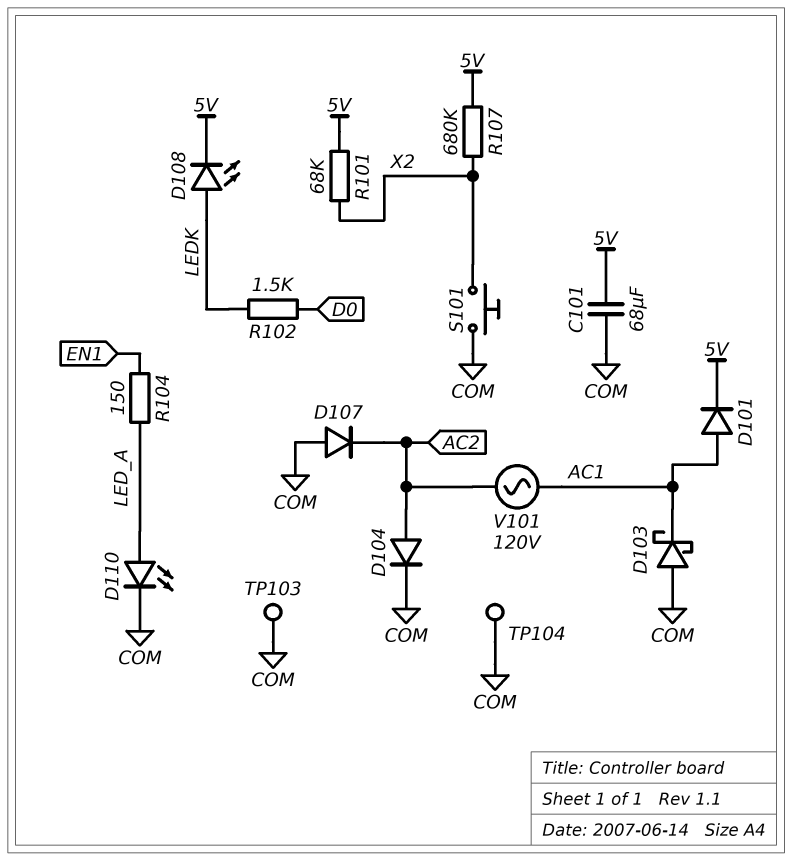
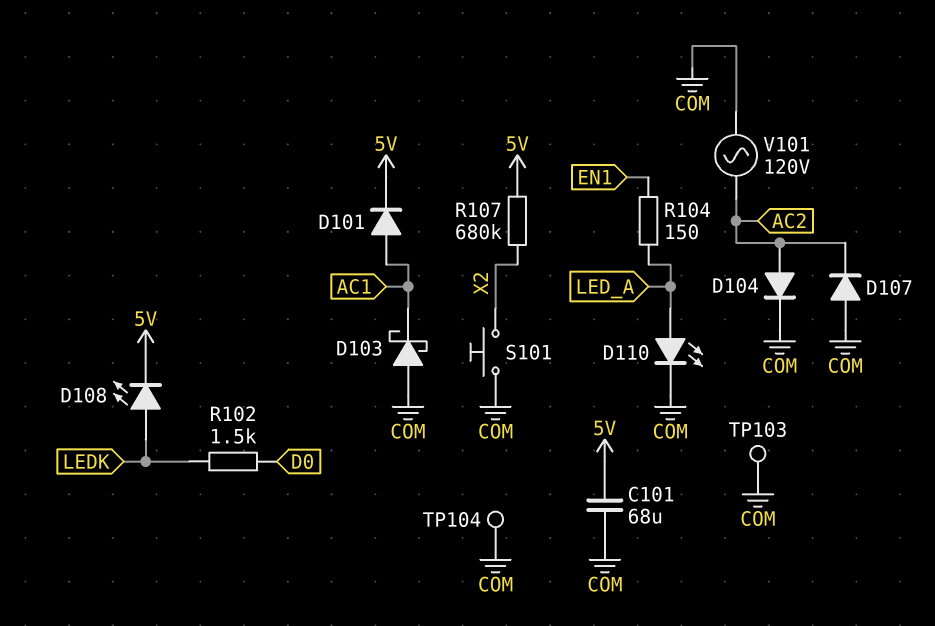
R101: 68k (5V, X2) -> none
V101: AC 120V (AC1, AC2) -> AC 120V (AC2, COM)

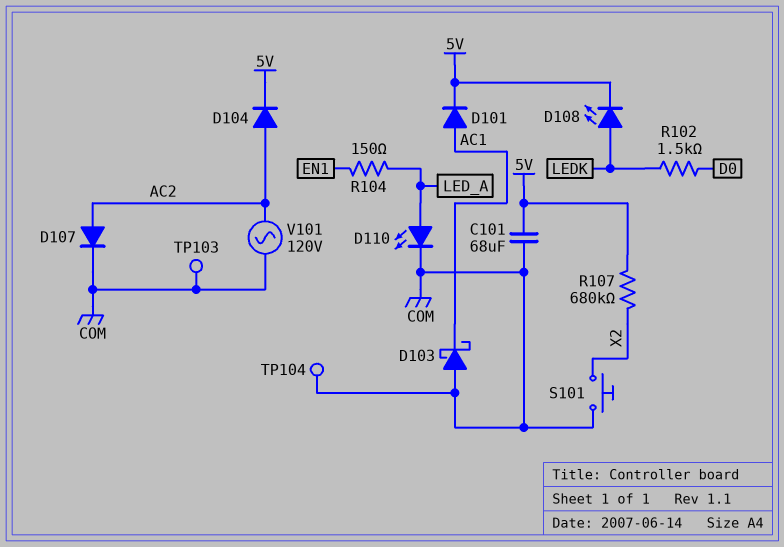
D104: diode (A AC2, K COM) -> diode (A AC2, K 5V)
D107: diode (A COM, K AC2) -> diode (A AC2, K COM)

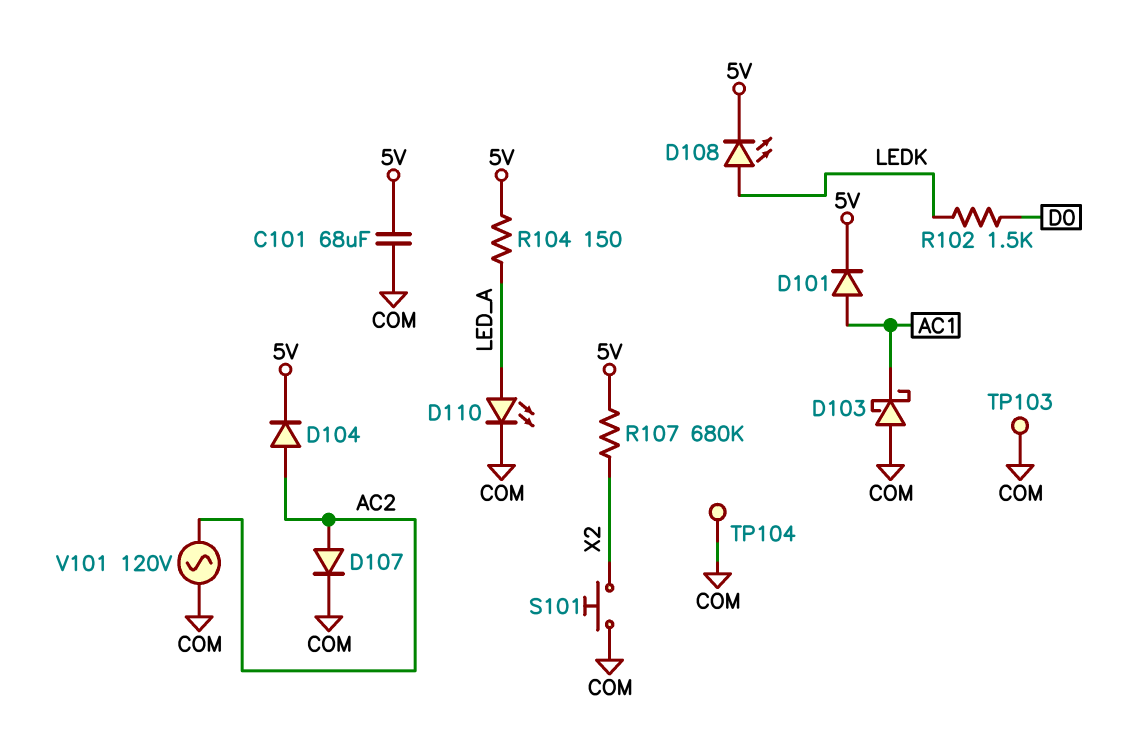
R104: 150 (EN1, LED_A) -> 150 (5V, LED_A)

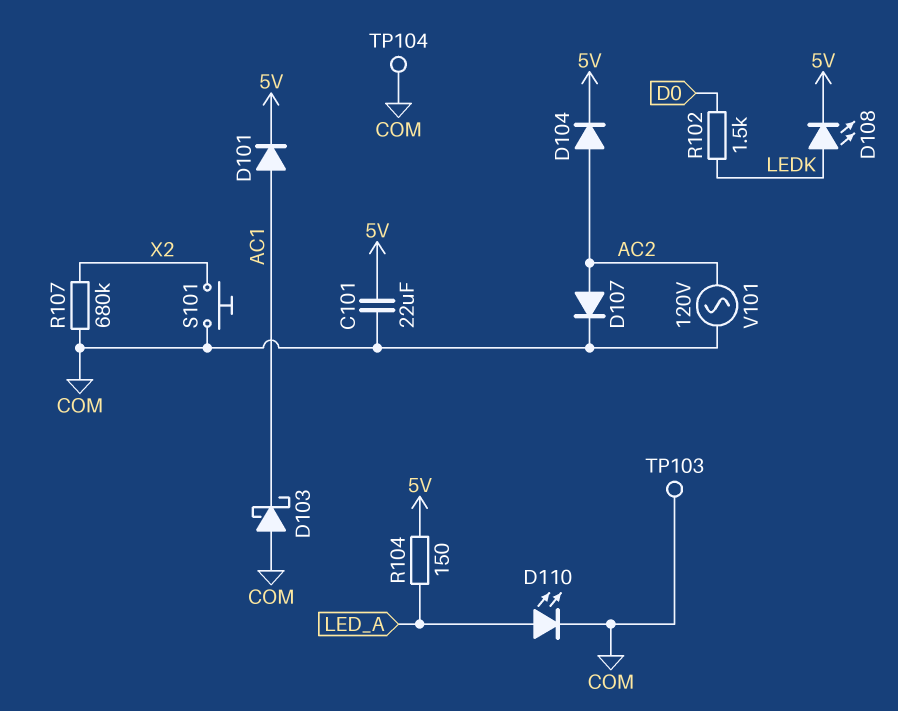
C101: 68uF (5V, COM) -> 22uF (5V, COM)
R107: 680k (5V, X2) -> 680k (COM, X2)

